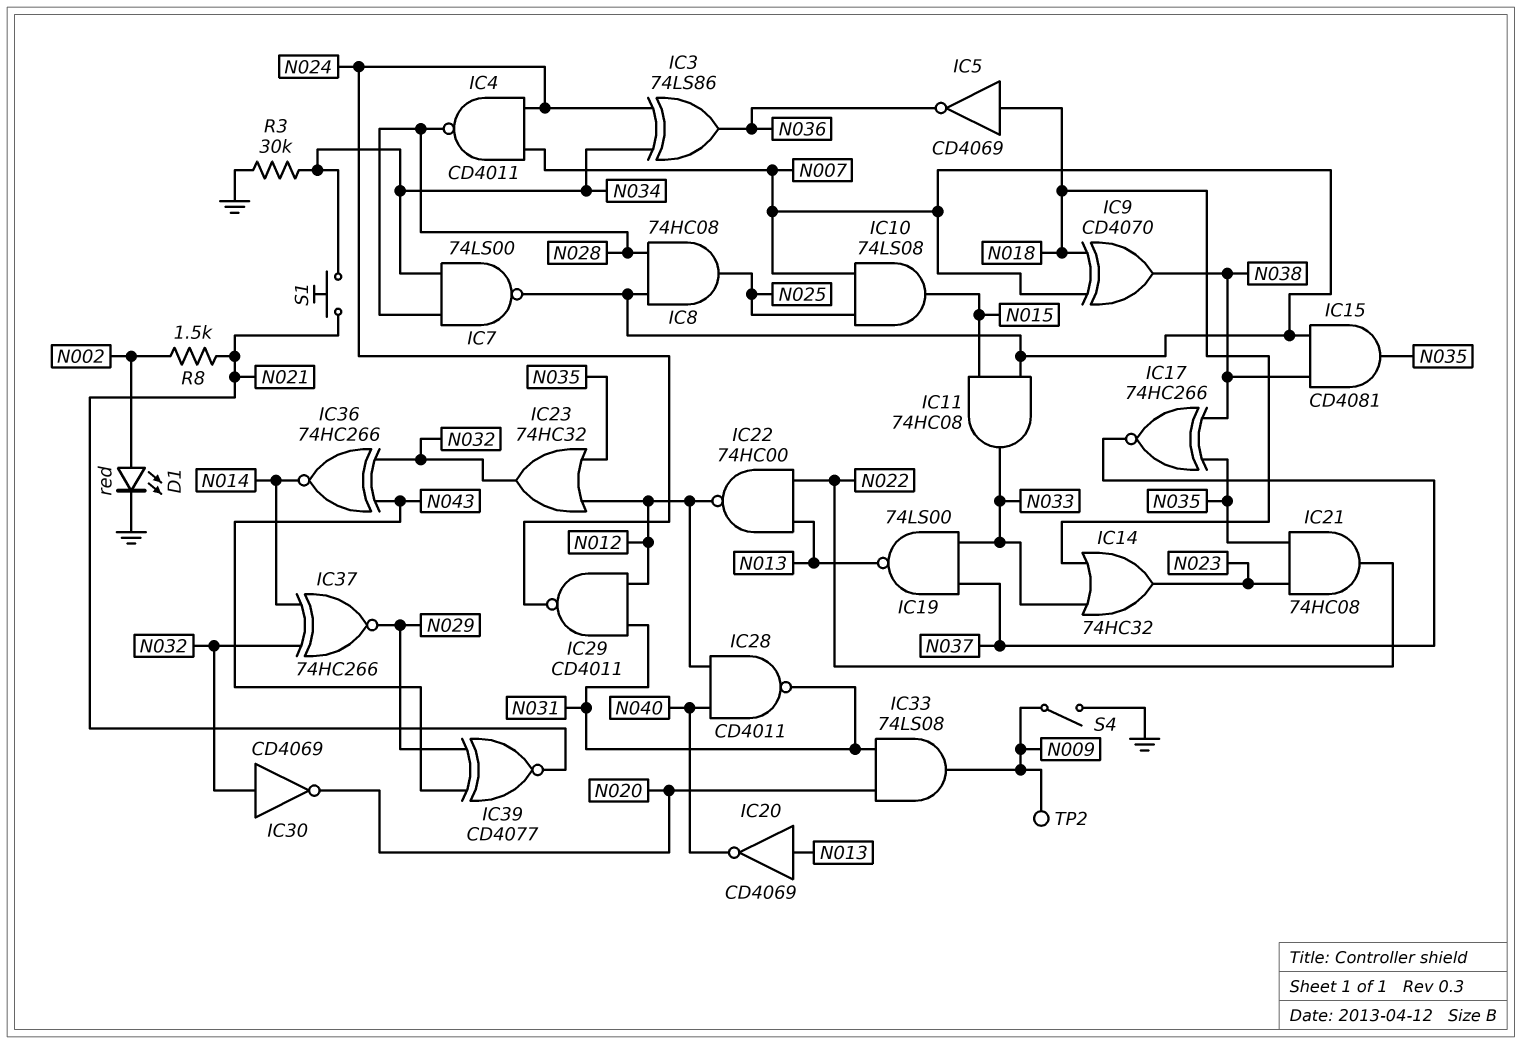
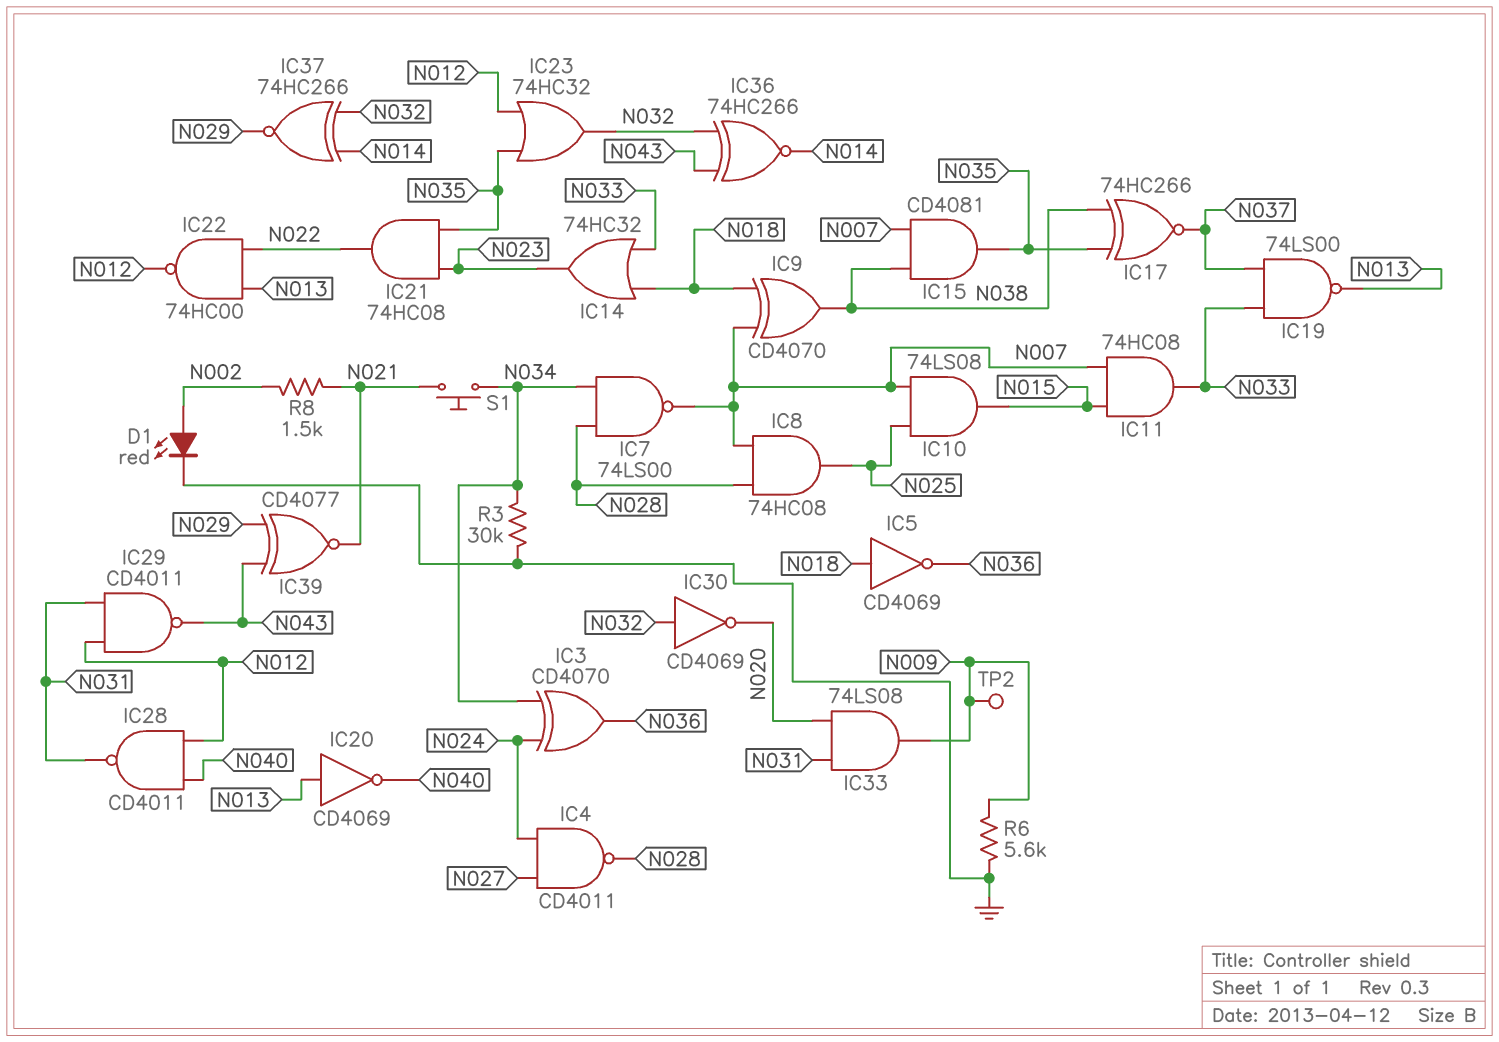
IC3: XOR 74LS86 (in N024, in N034, out N036) -> XOR CD4070 (in N024, in N034, out N036)
IC4: NAND CD4011 (in N007, in N024, out N028) -> NAND CD4011 (in N024, in N027, out N028)
IC29: NAND CD4011 (in N012, in N031, out N024) -> NAND CD4011 (in N012, in N031, out N043)
R6: none -> 5.6k (GND, N009)
S4: switch (GND, N009) -> none

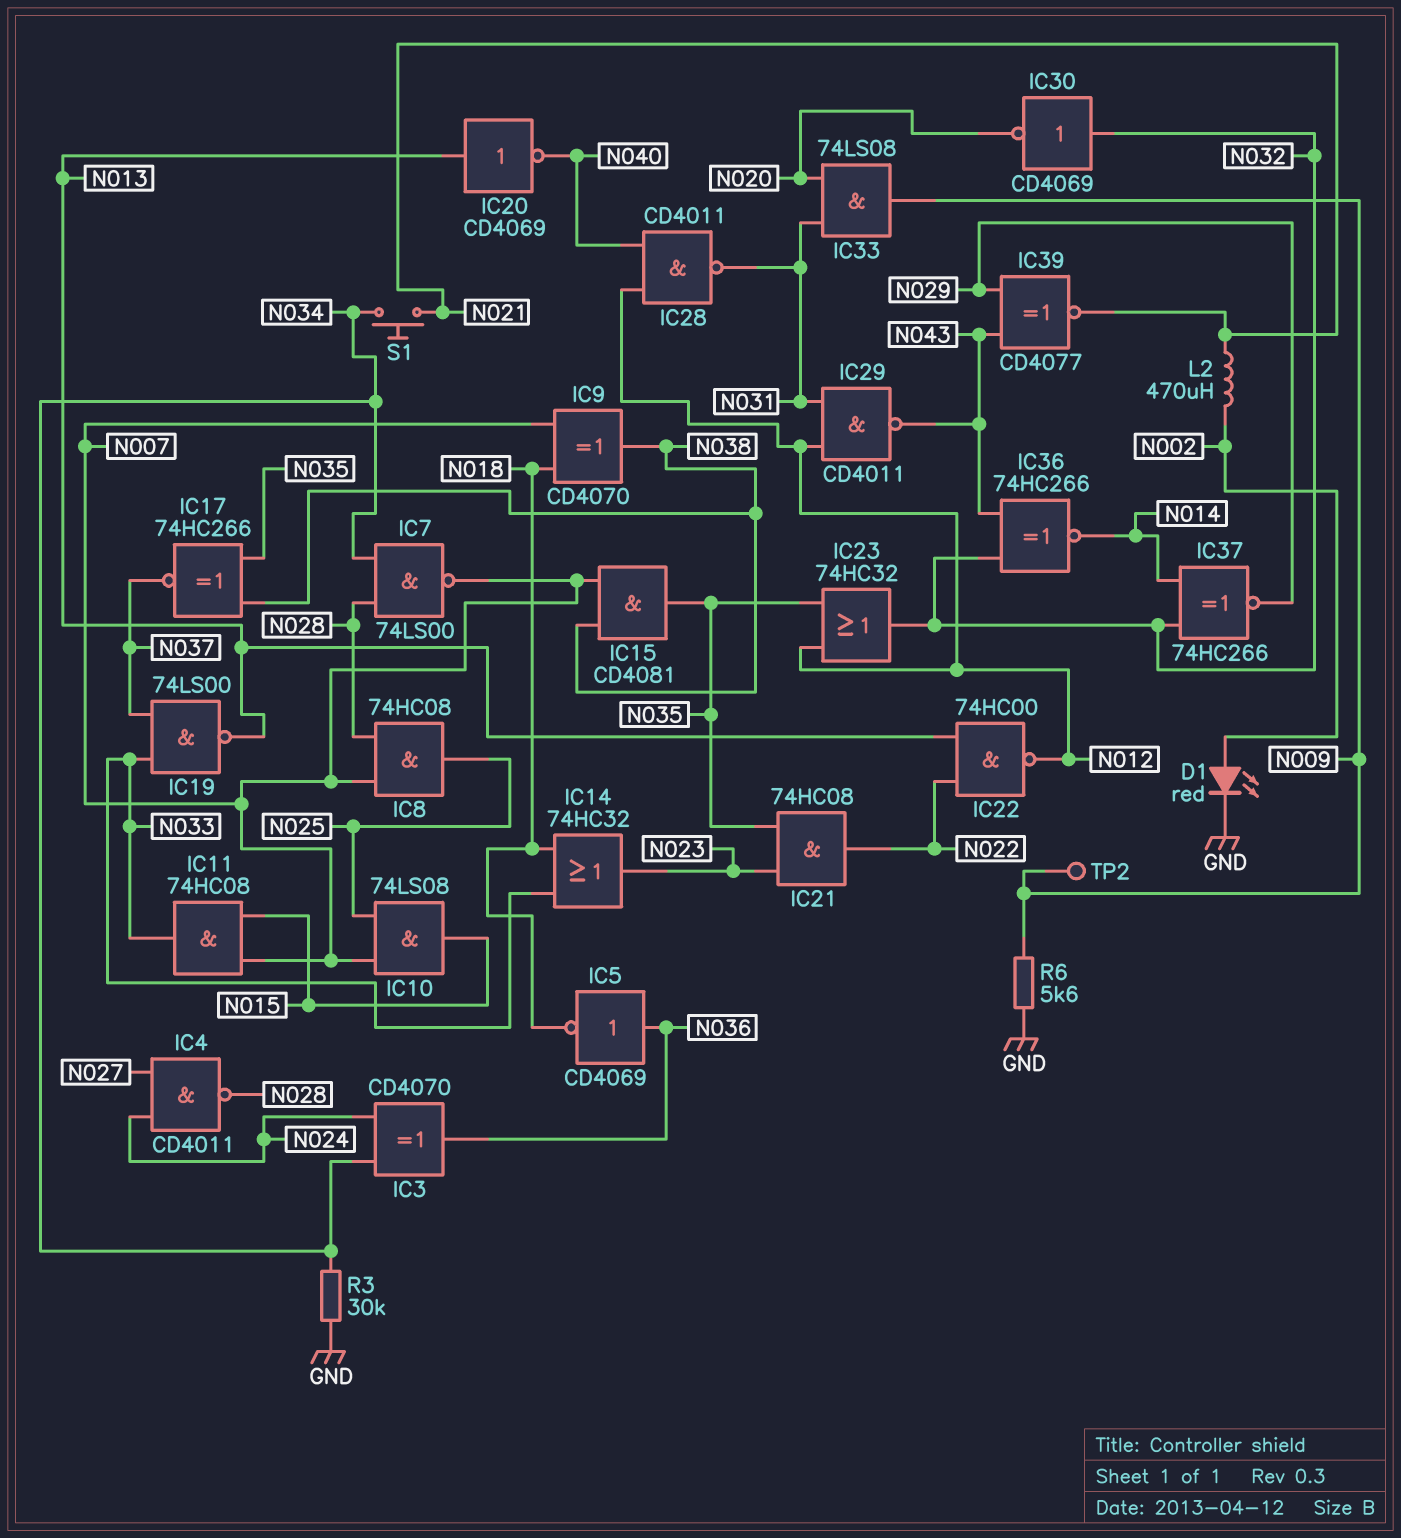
IC5: NOT CD4069 (in N018, out N036) -> NOT CD4069 (in N036, out N018)
L2: none -> 470uH (N002, N021)
R8: 1.5k (N002, N021) -> none

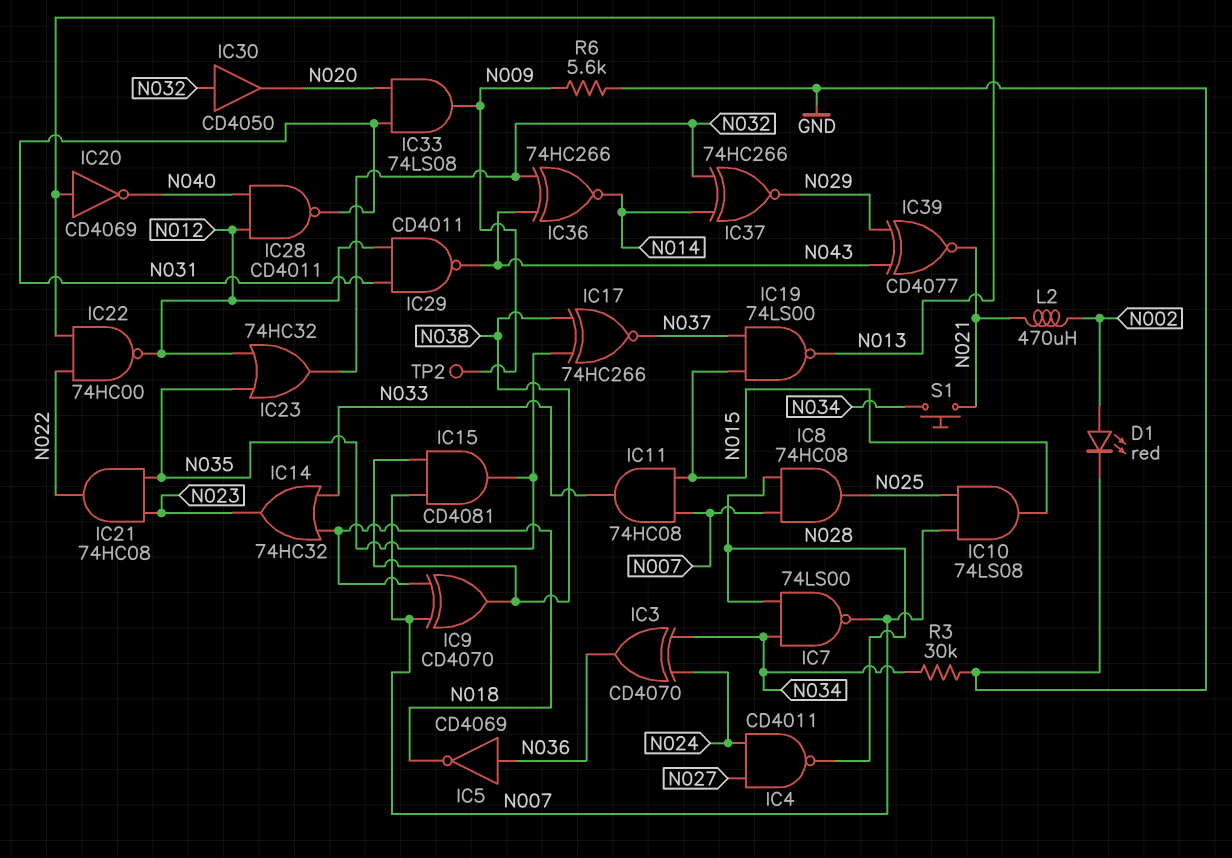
IC19: NAND 74LS00 (in N033, in N037, out N013) -> NAND 74LS00 (in N015, in N037, out N013)
IC30: NOT CD4069 (in N032, out N020) -> buffer CD4050 (in N032, out N020)

